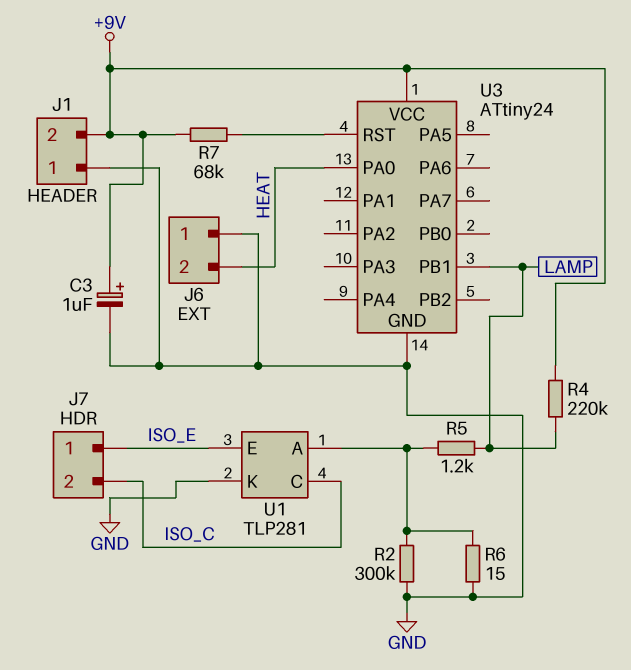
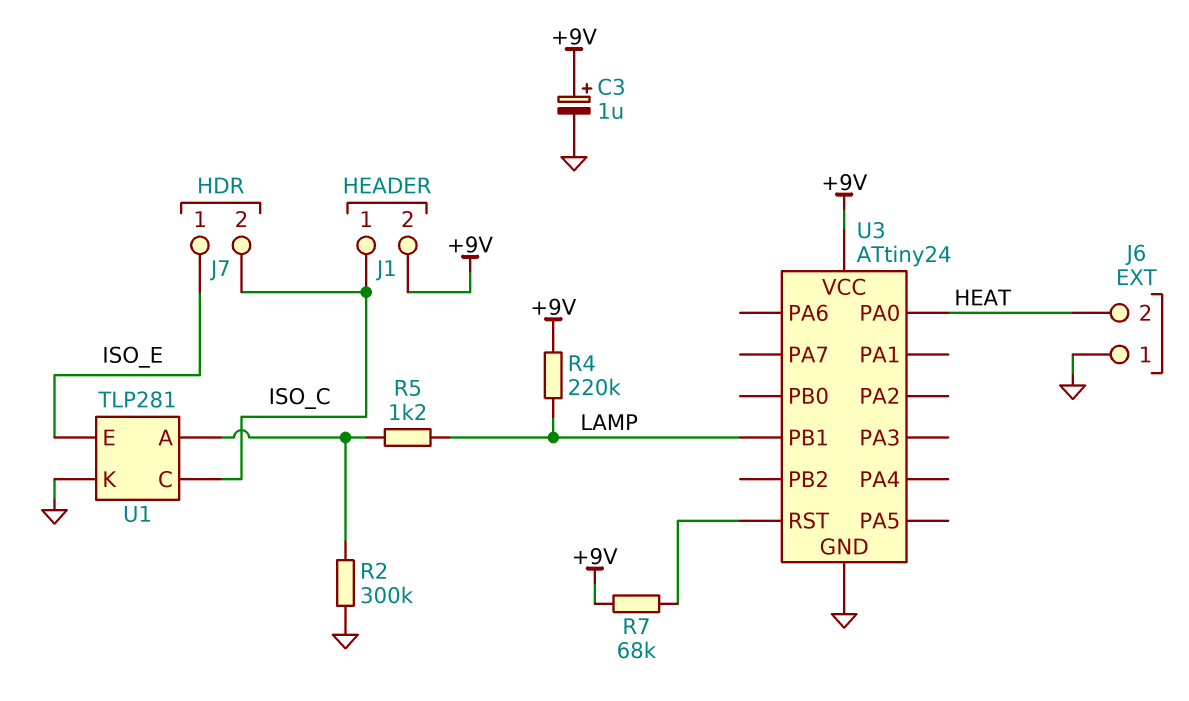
J1 pin 1: GND -> ISO_C
R6: 15 (GND, U1/A) -> none

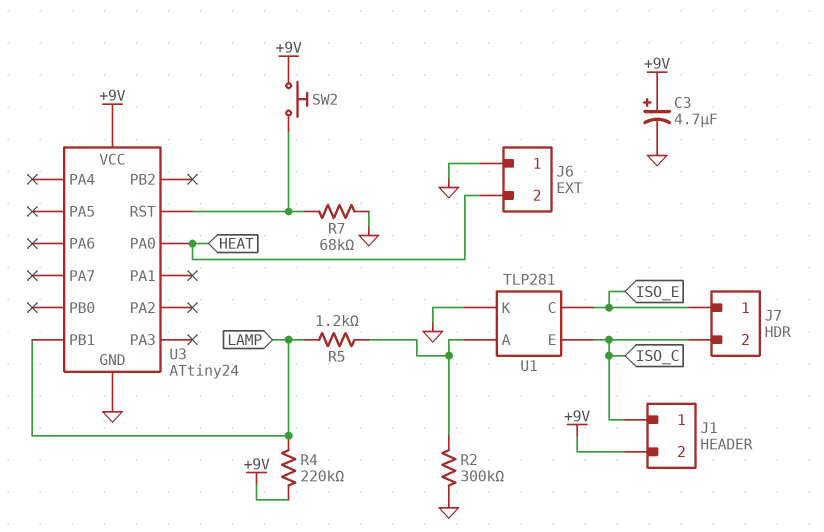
C3: 1uF (plus +9V, minus GND) -> 4.7uF (plus +9V, minus GND)
R7: 68k (+9V, U3/RST) -> 68k (GND, U3/RST)
SW2: none -> button (+9V, U3/RST)
U1 pin C: ISO_C -> ISO_E
U1 pin E: ISO_E -> ISO_C

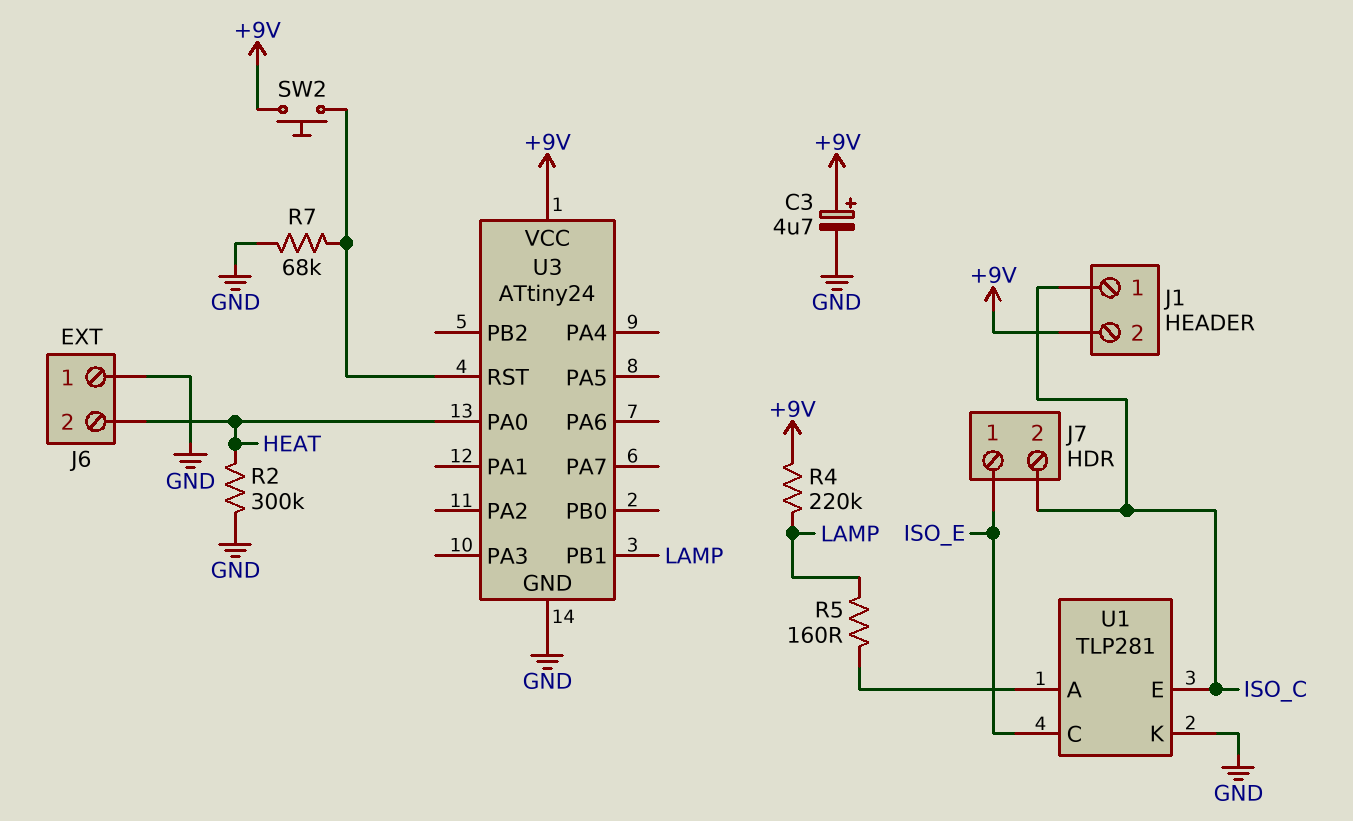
R2: 300k (GND, U1/A) -> 300k (GND, HEAT)
R5: 1.2k (LAMP, U1/A) -> 160 (LAMP, U1/A)

